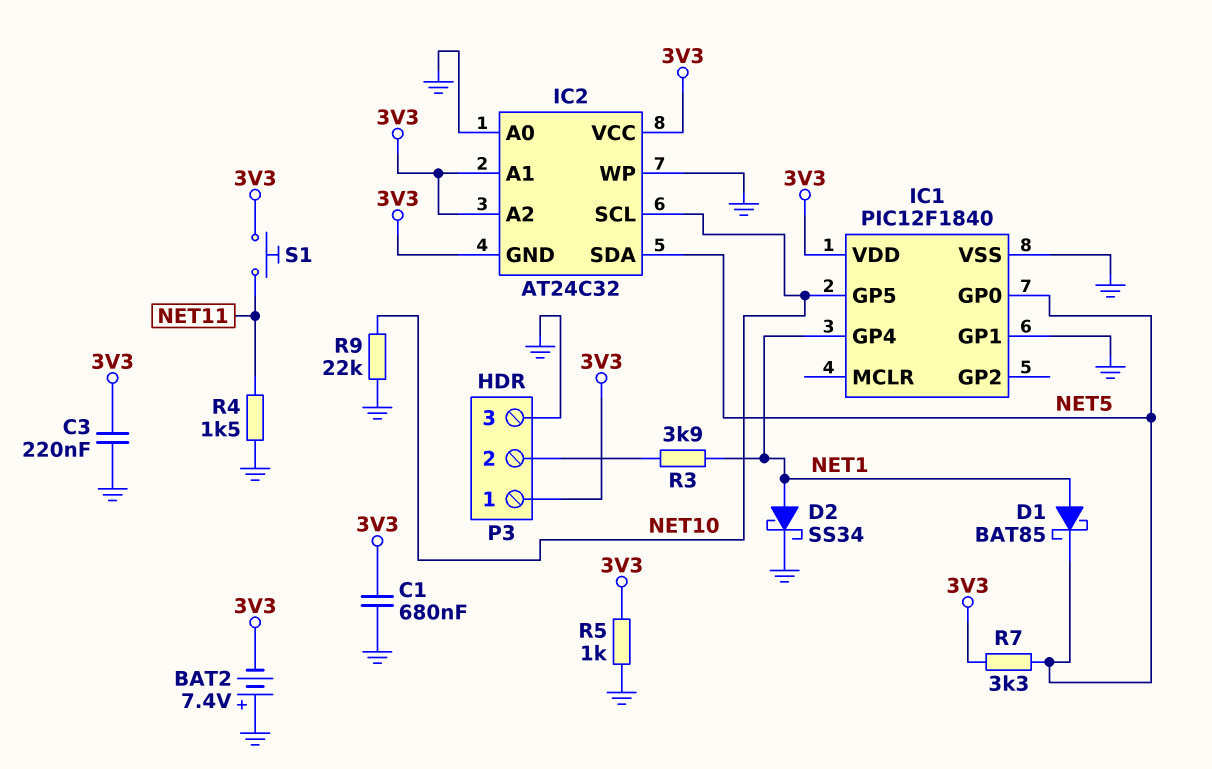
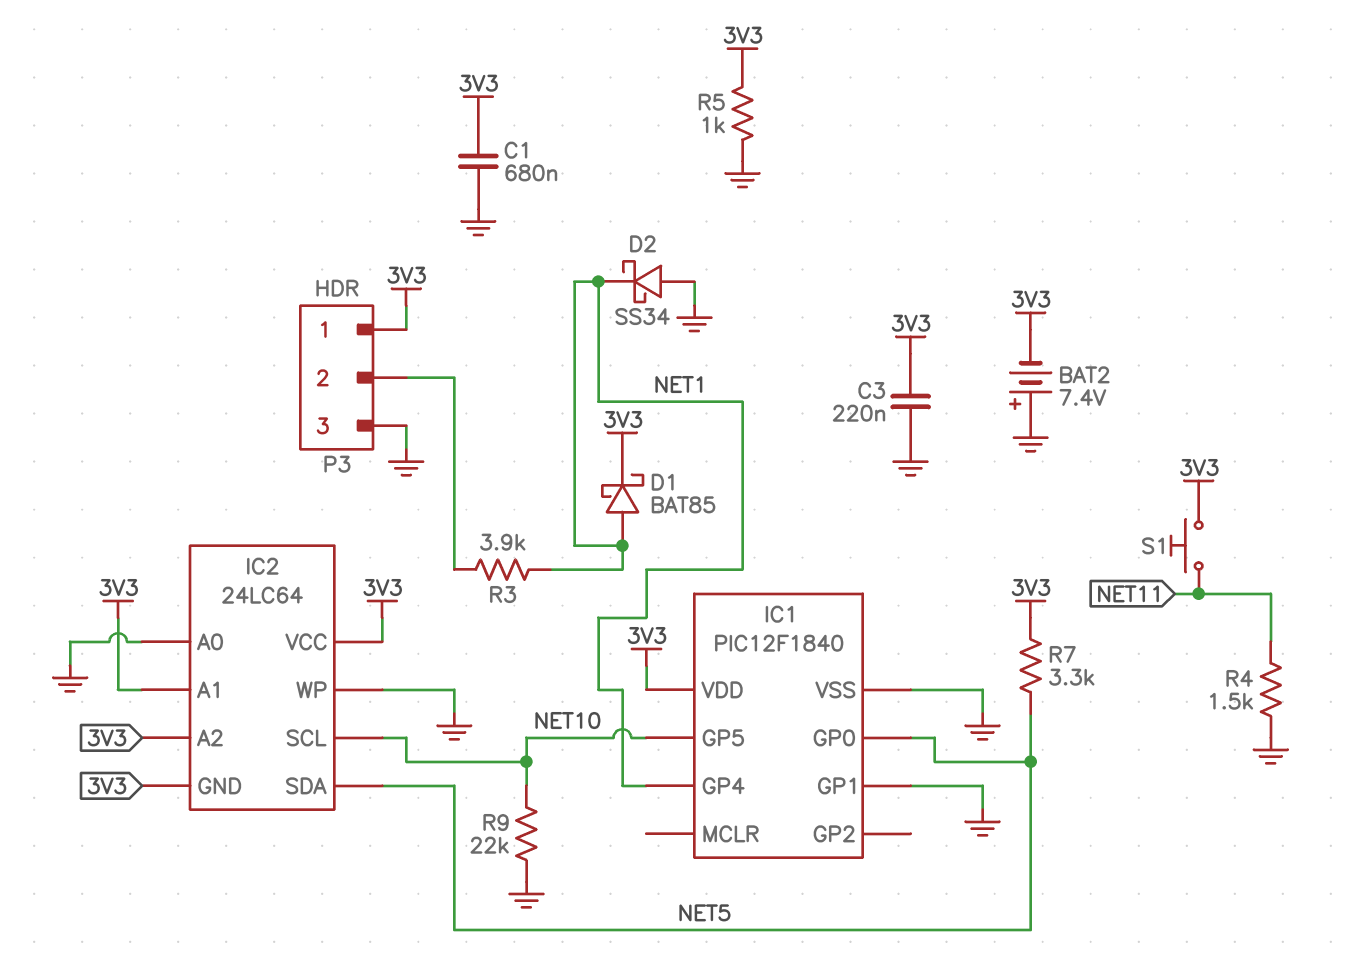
D1: schottky BAT85 (A NET1, K NET5) -> schottky BAT85 (A NET1, K 3V3)
D2: schottky SS34 (A NET1, K GND) -> schottky SS34 (A GND, K NET1)
IC2: AT24C32 -> 24LC64

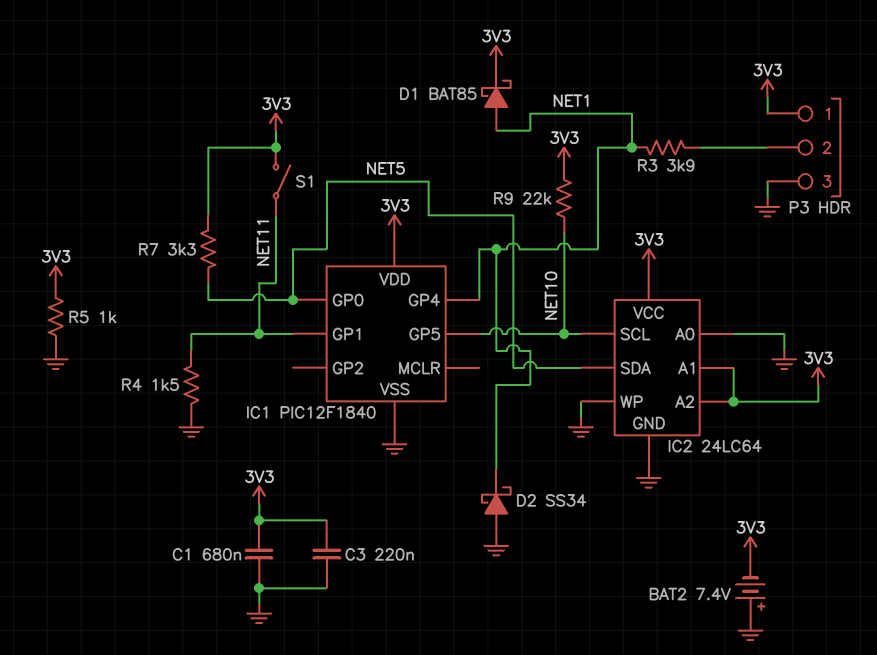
IC1 pin GP1: GND -> NET11
IC2 pin GND: 3V3 -> GND
R9: 22k (GND, NET10) -> 22k (3V3, NET10)
S1: button (3V3, NET11) -> switch (3V3, NET11)

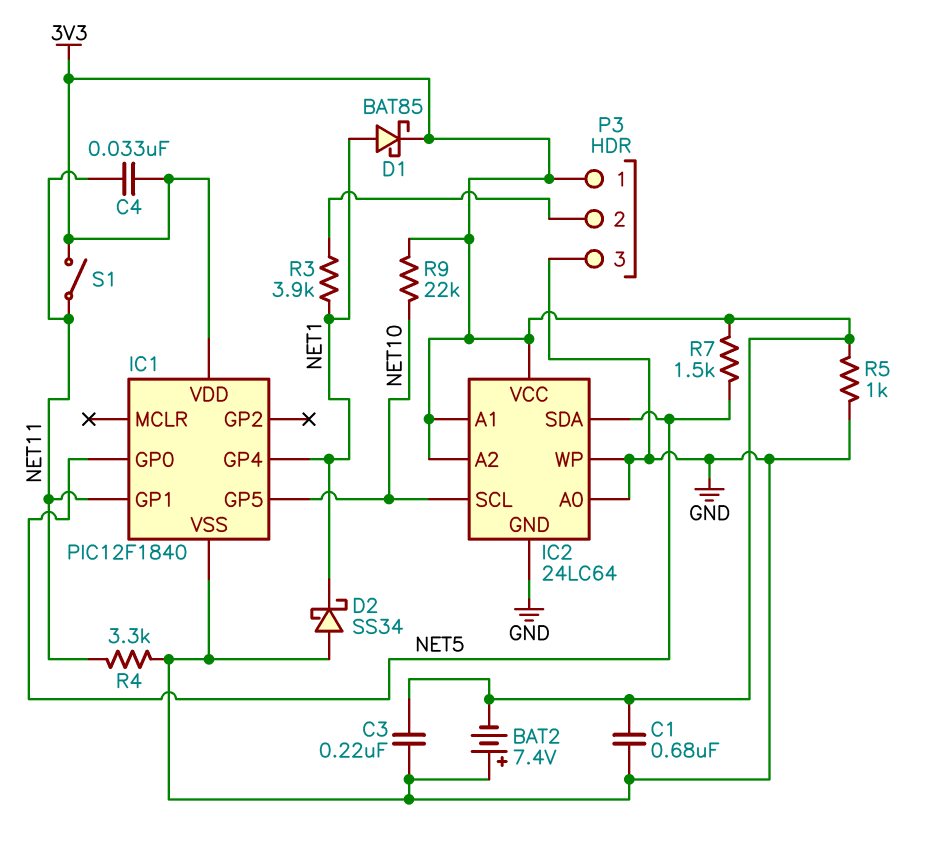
C4: none -> 33nF (3V3, NET11)
R4: 1.5k (GND, NET11) -> 3.3k (GND, NET11)
R7: 3.3k (3V3, NET5) -> 1.5k (3V3, NET5)

